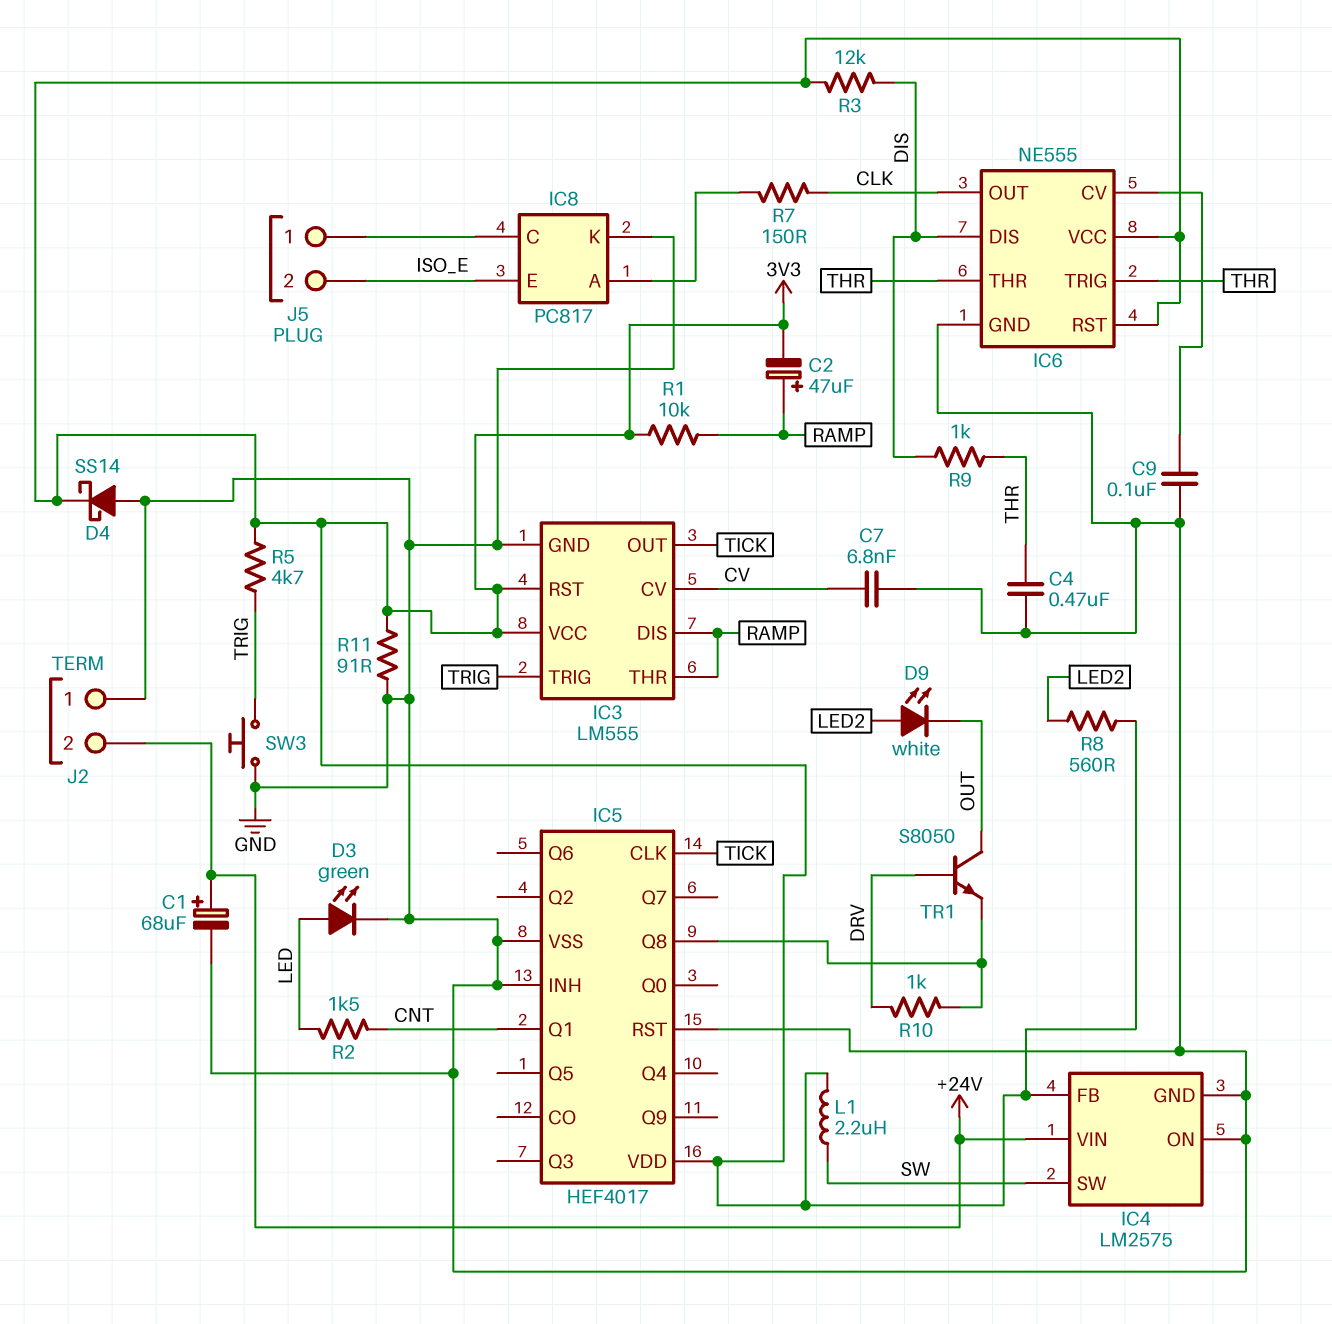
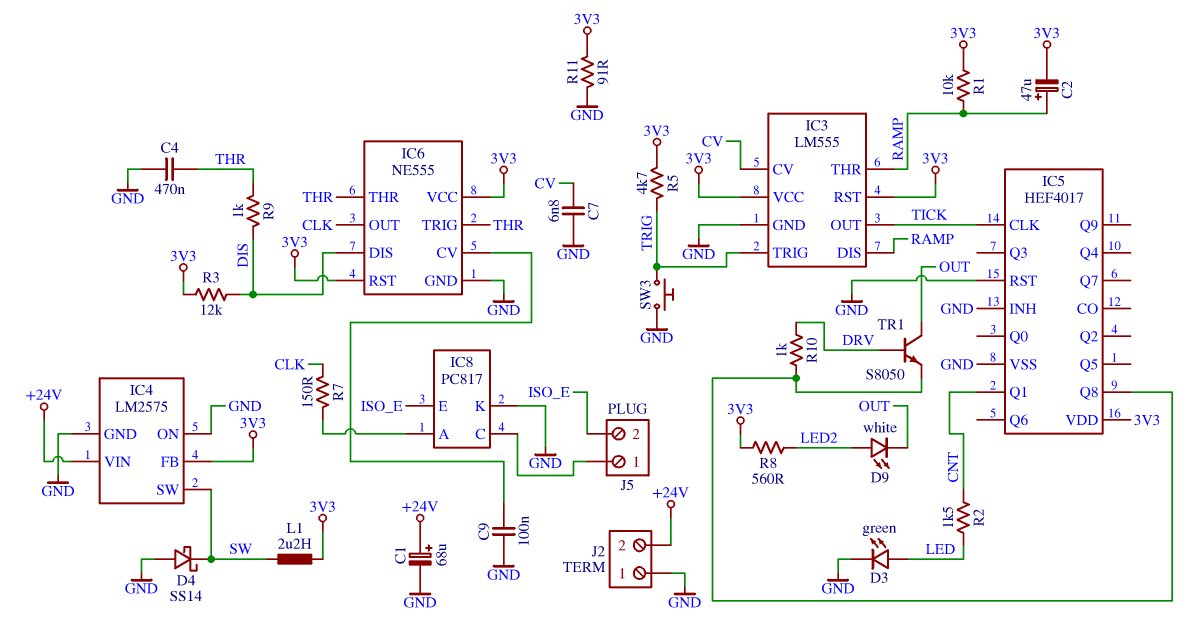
D4: schottky SS14 (A GND, K 3V3) -> schottky SS14 (A GND, K SW)

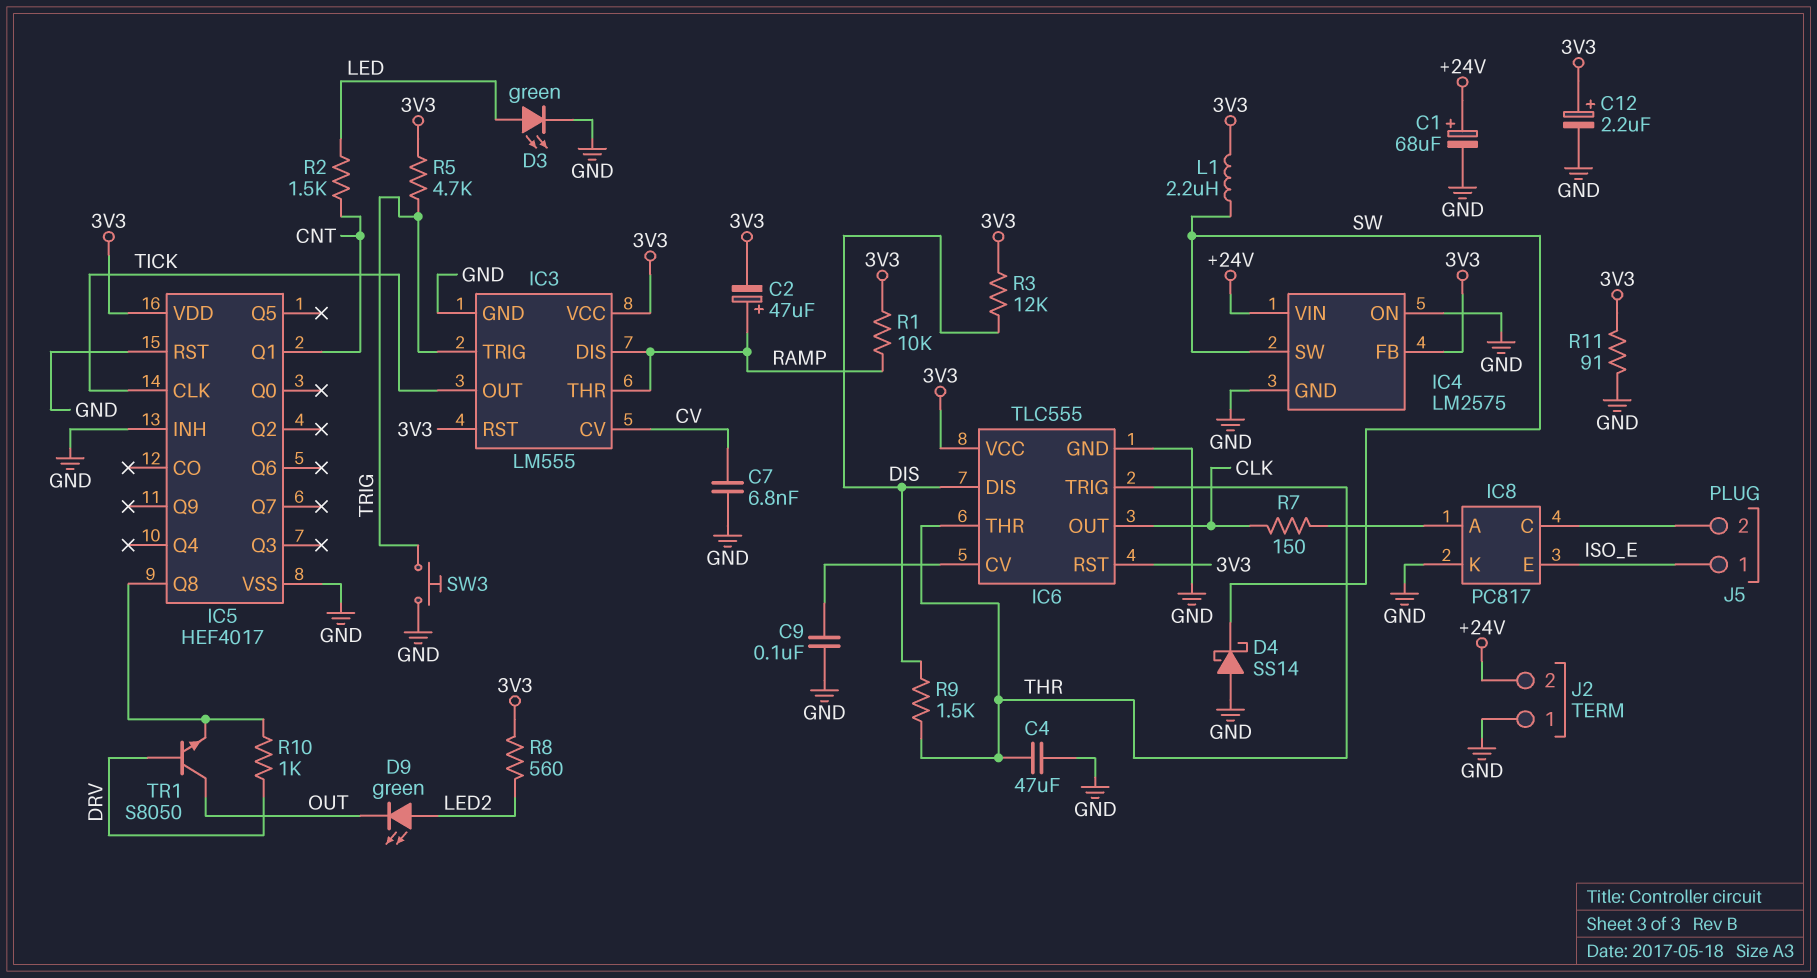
C4: 470nF (GND, THR) -> 47uF (GND, THR)
C12: none -> 2.2uF (plus 3V3, minus GND)
D9: LED white (A LED2, K OUT) -> LED green (A LED2, K OUT)
IC6: NE555 -> TLC555
J5 pin 1: IC8/C -> ISO_E
J5 pin 2: ISO_E -> IC8/C
R9: 1k (DIS, THR) -> 1.5k (DIS, THR)

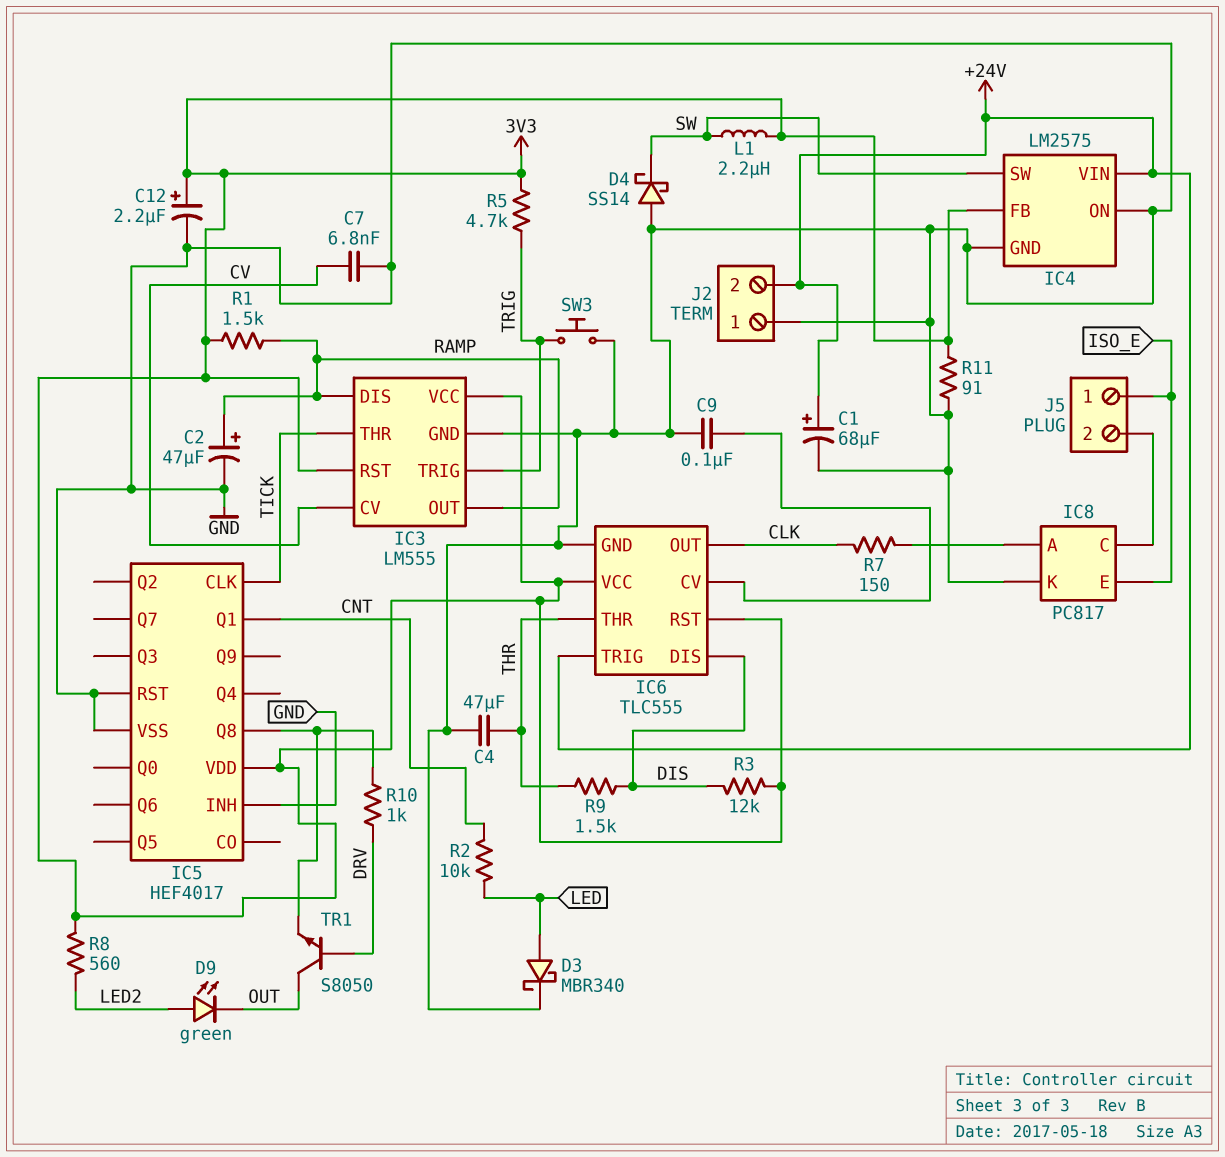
C2: 47uF (plus RAMP, minus 3V3) -> 47uF (plus RAMP, minus GND)
D3: LED green (A LED, K GND) -> schottky MBR340 (A LED, K GND)
IC3 pin OUT: TICK -> RAMP
IC3 pin THR: RAMP -> TICK
IC6 pin TRIG: THR -> +24V
R1: 10k (3V3, RAMP) -> 1.5k (3V3, RAMP)
R2: 1.5k (CNT, LED) -> 10k (CNT, LED)

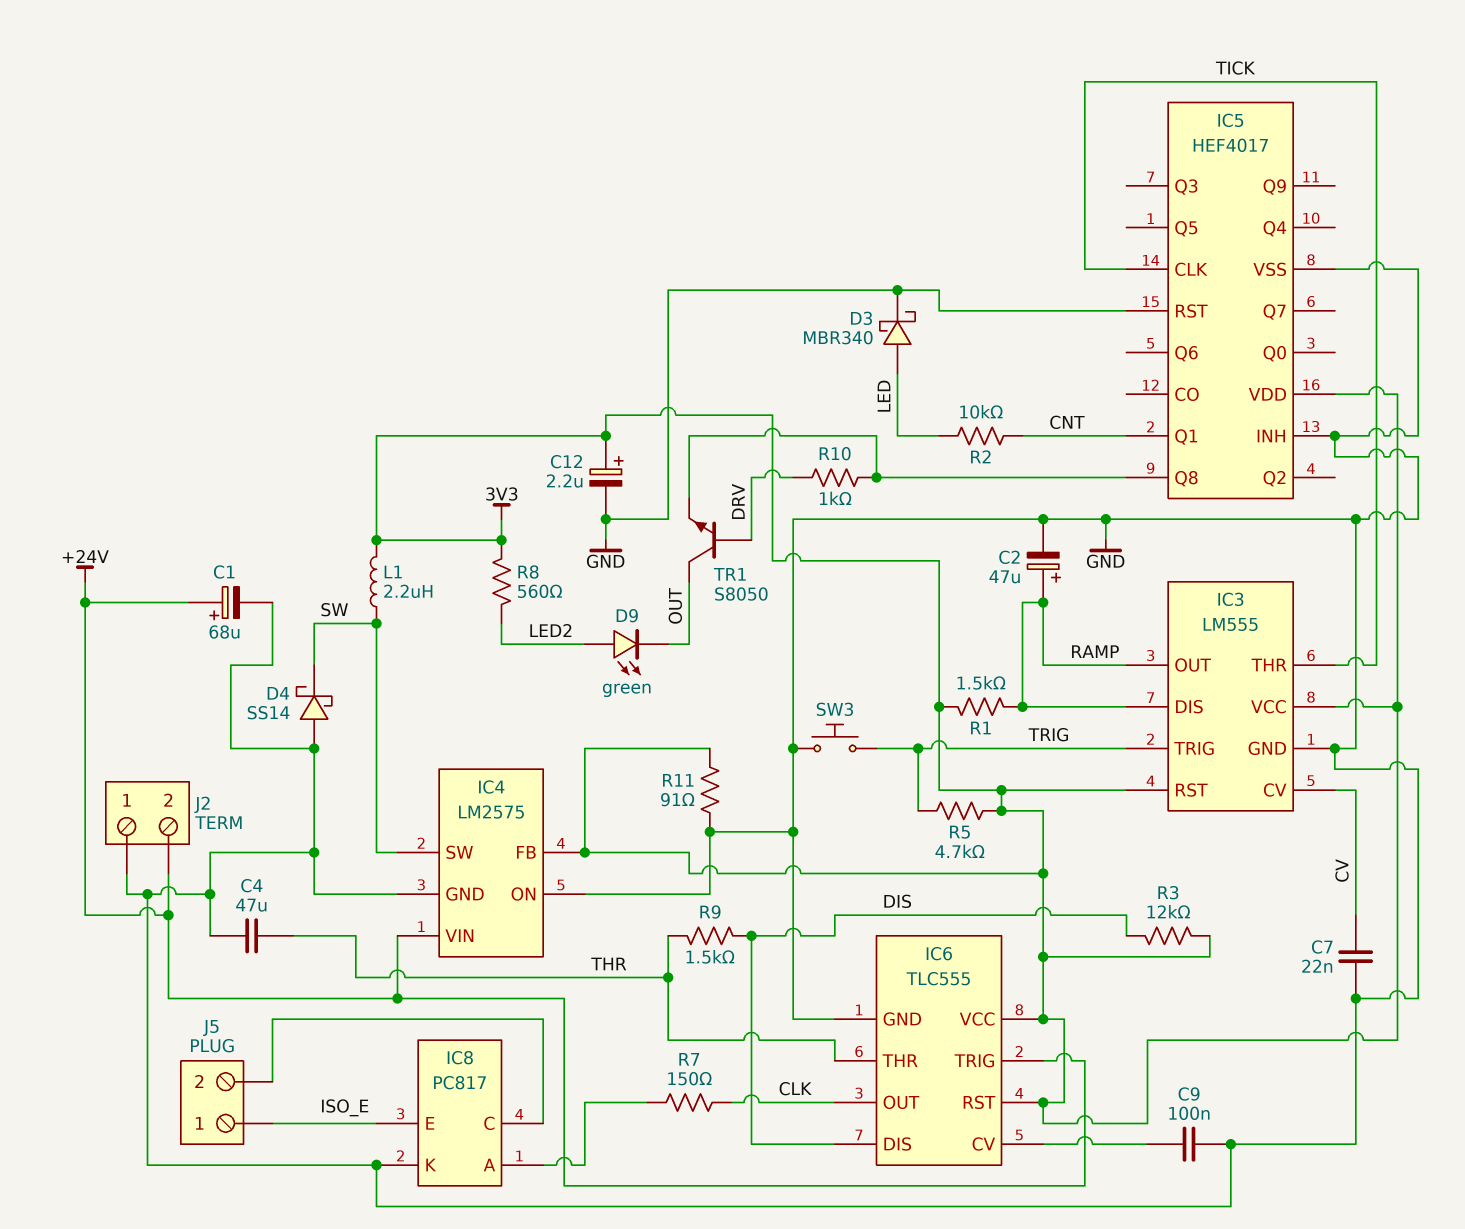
C7: 6.8nF (CV, GND) -> 22nF (CV, GND)

